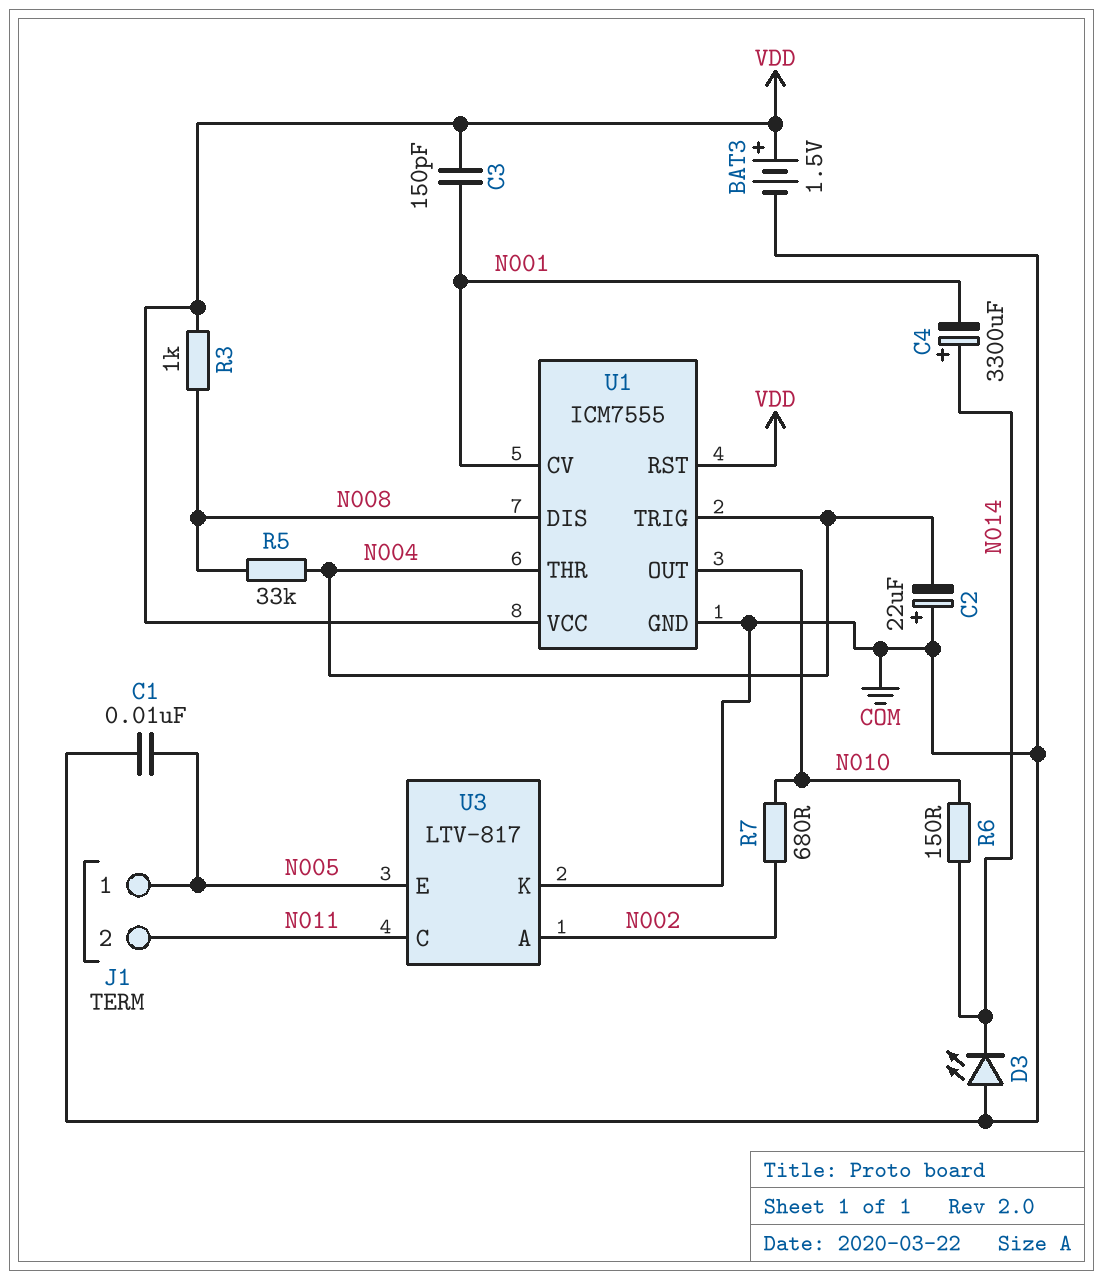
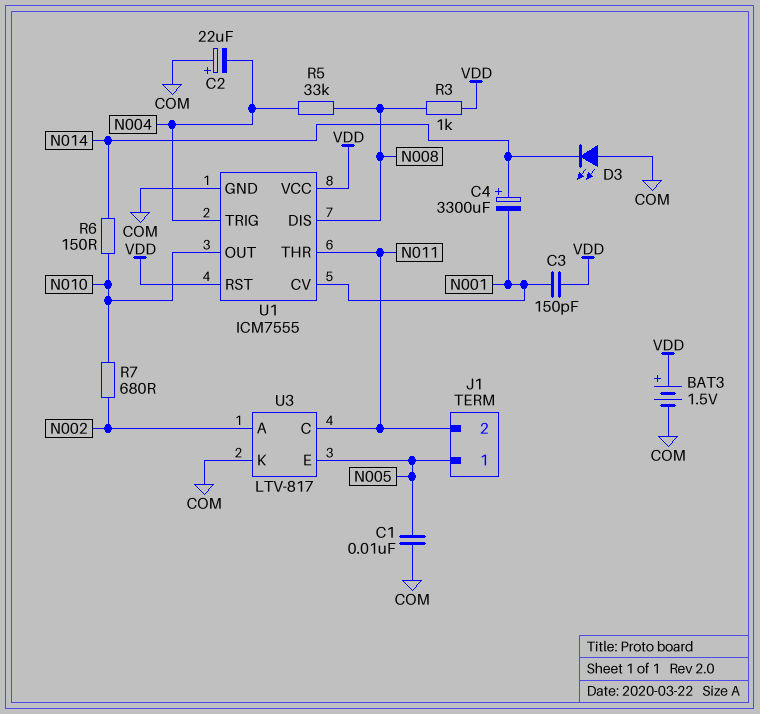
U1 pin THR: N004 -> N011

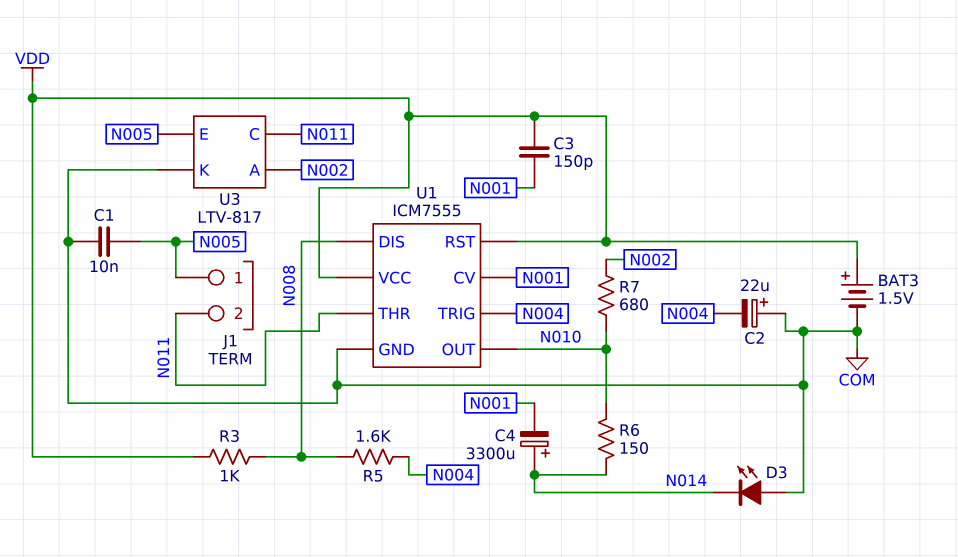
R5: 33k (N004, N008) -> 1.6k (N004, N008)

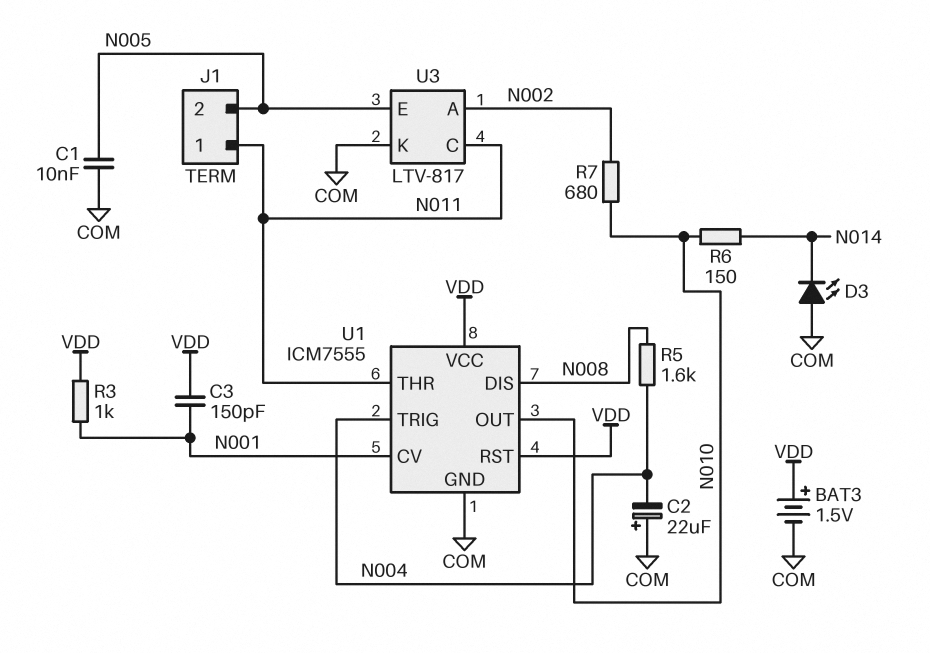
C4: 3300uF (plus N014, minus N001) -> none
J1 pin 1: N005 -> N011
J1 pin 2: N011 -> N005
R3: 1k (N008, VDD) -> 1k (N001, VDD)

